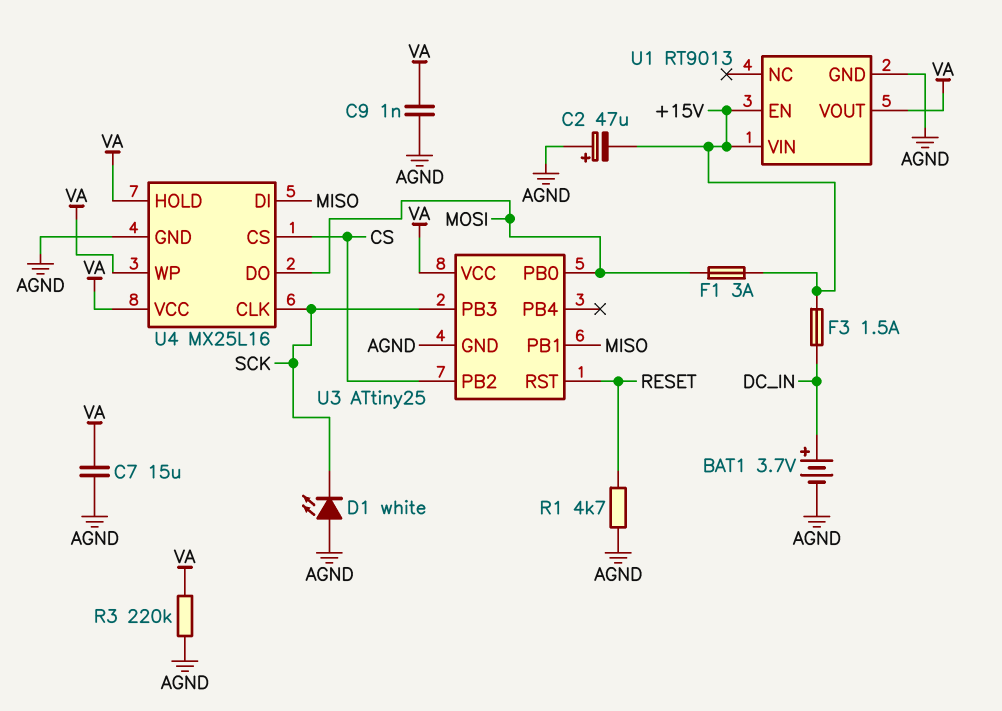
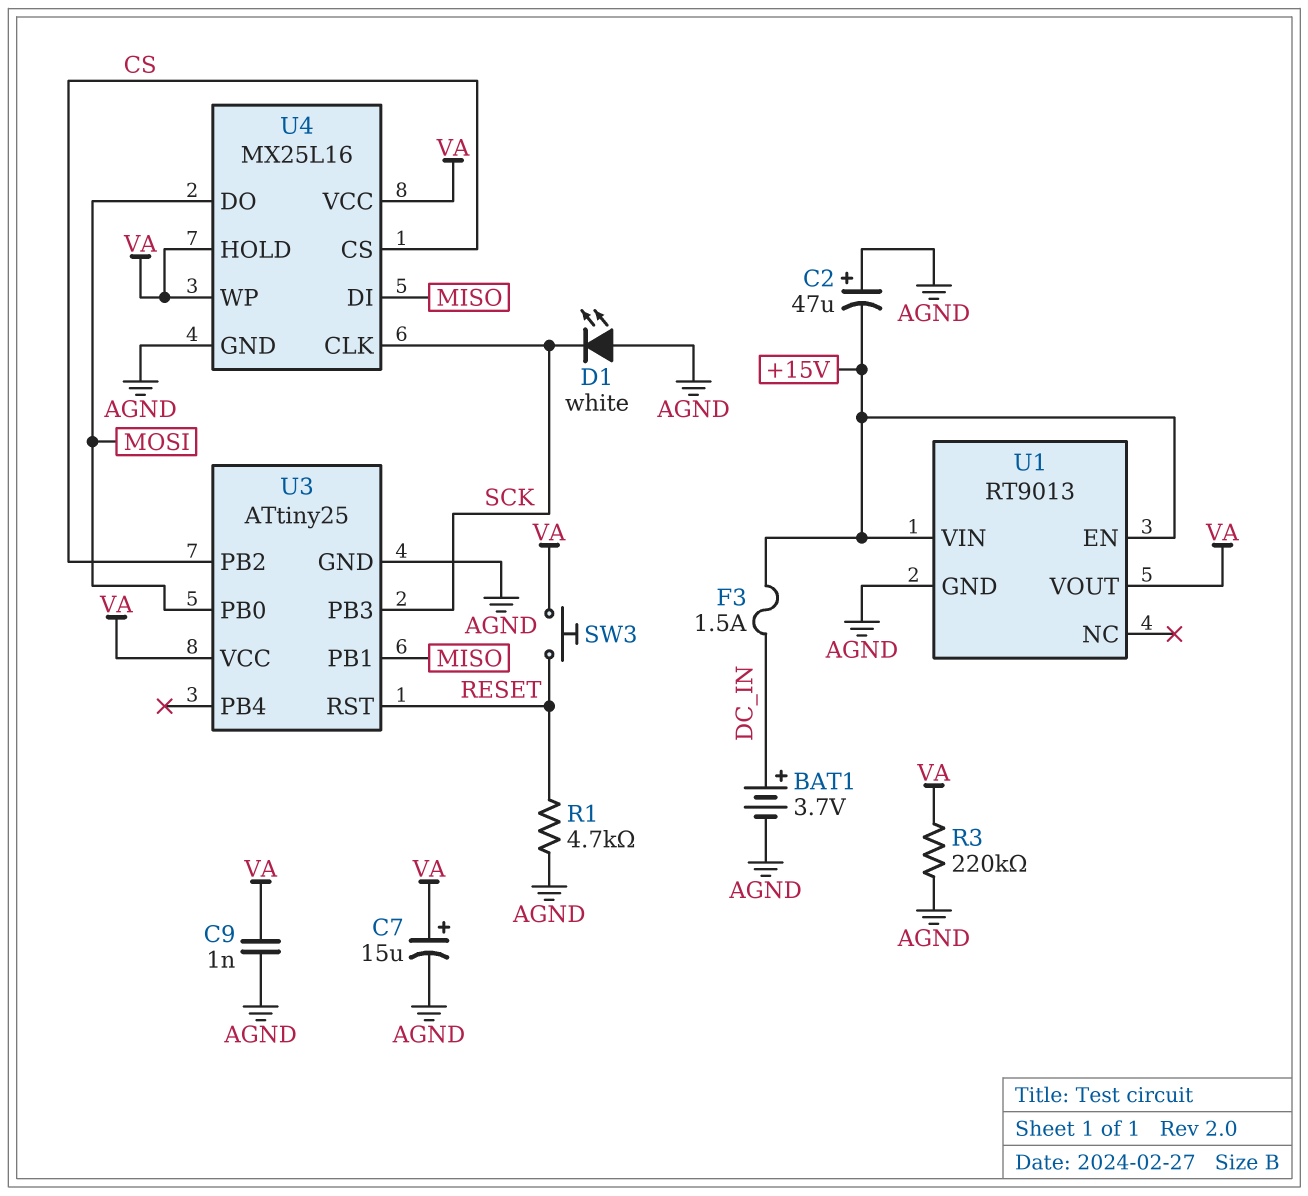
C7: 15uF (AGND, VA) -> 15uF (plus VA, minus AGND)
F1: 3A (+15V, MOSI) -> none
SW3: none -> button (RESET, VA)

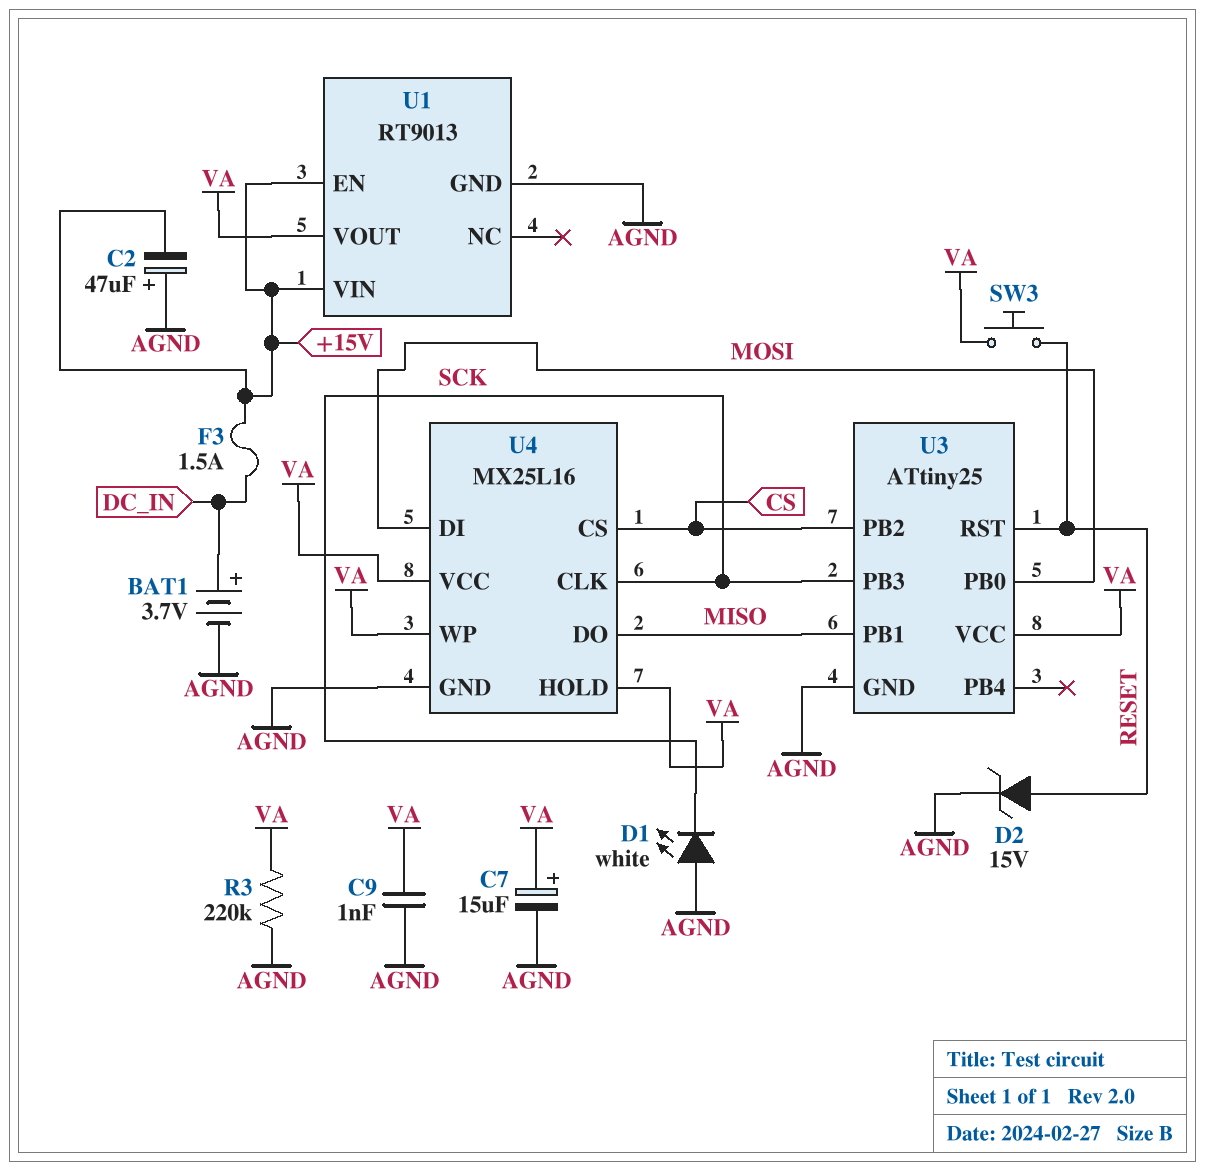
D2: none -> zener 15V (A RESET, K AGND)
R1: 4.7k (AGND, RESET) -> none
U4 pin DI: MISO -> MOSI
U4 pin DO: MOSI -> MISO

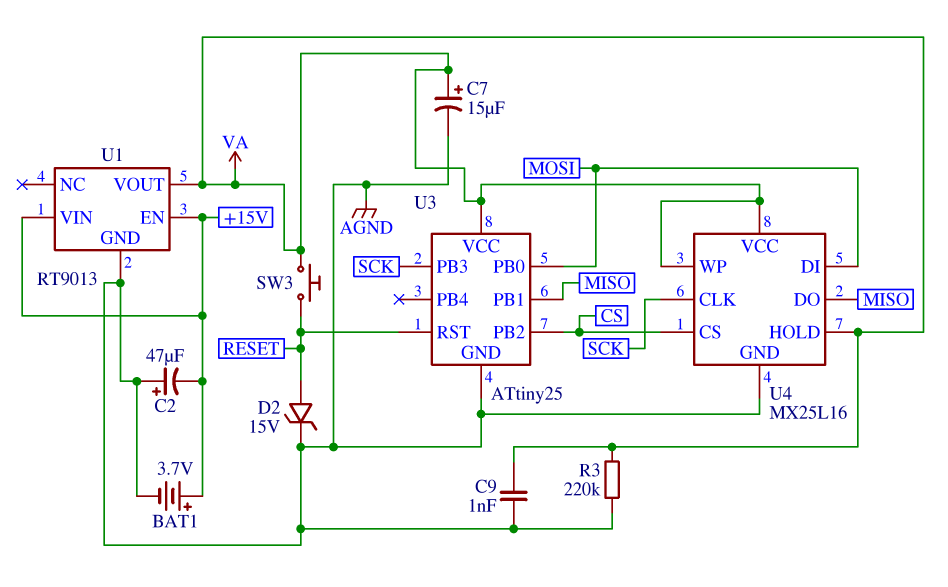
BAT1: 3.7V (plus DC_IN, minus AGND) -> 3.7V (plus +15V, minus AGND)
D1: LED white (A AGND, K SCK) -> none
F3: 1.5A (+15V, DC_IN) -> none

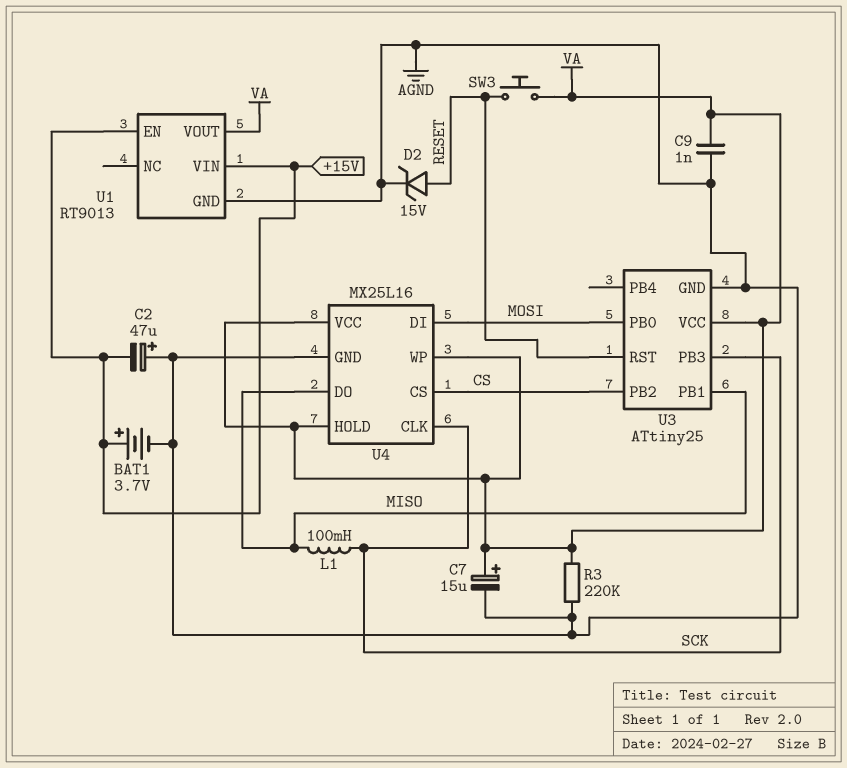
L1: none -> 100mH (MISO, SCK)

